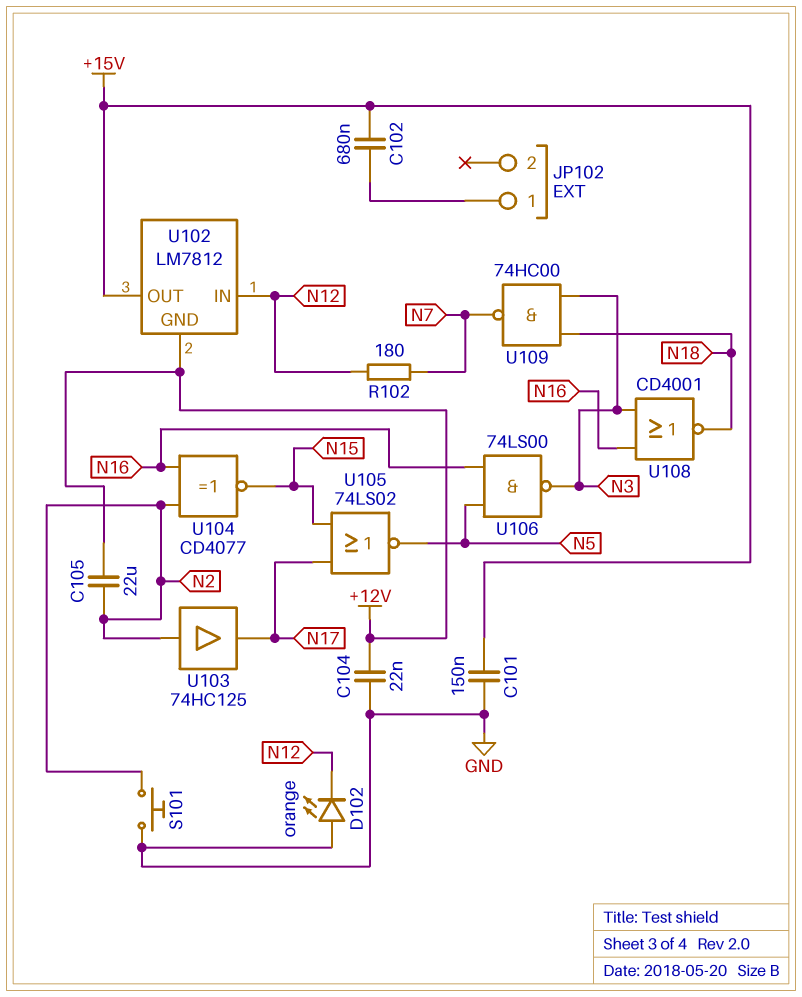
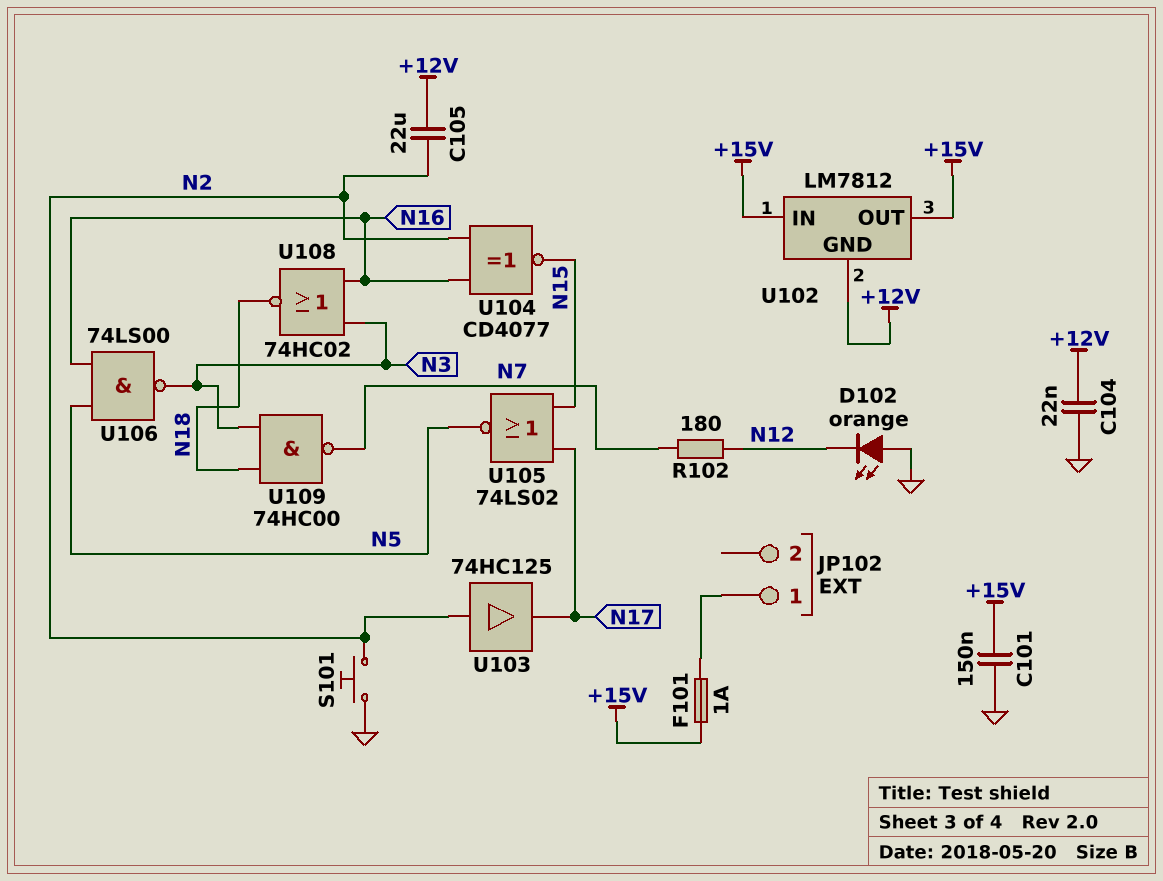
C102: 680nF (+15V, JP102/1) -> none
F101: none -> 1A (+15V, JP102/1)
U102 pin IN: N12 -> +15V
U108: NOR CD4001 (in N3, in N16, out N18) -> NOR 74HC02 (in N3, in N16, out N18)

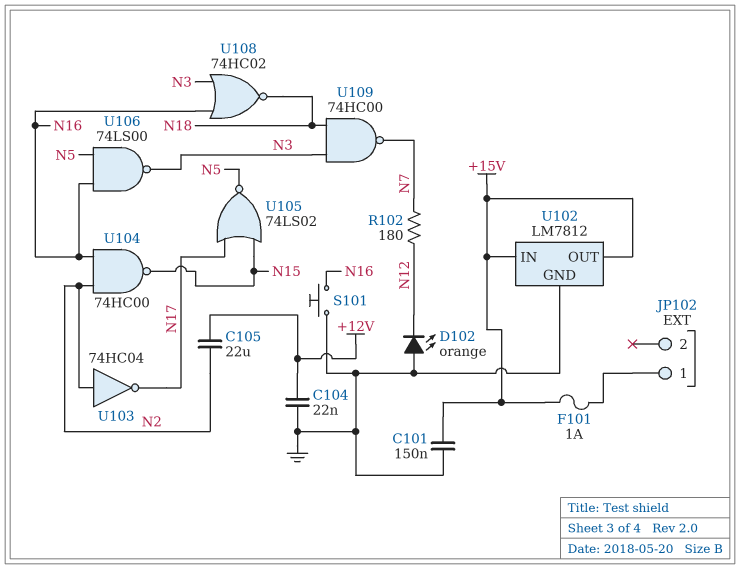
S101: button (GND, N2) -> button (GND, N16)
U102 pin GND: +12V -> GND
U103: buffer 74HC125 (in N2, out N17) -> NOT 74HC04 (in N2, out N17)
U104: XNOR CD4077 (in N2, in N16, out N15) -> NAND 74HC00 (in N2, in N16, out N15)

